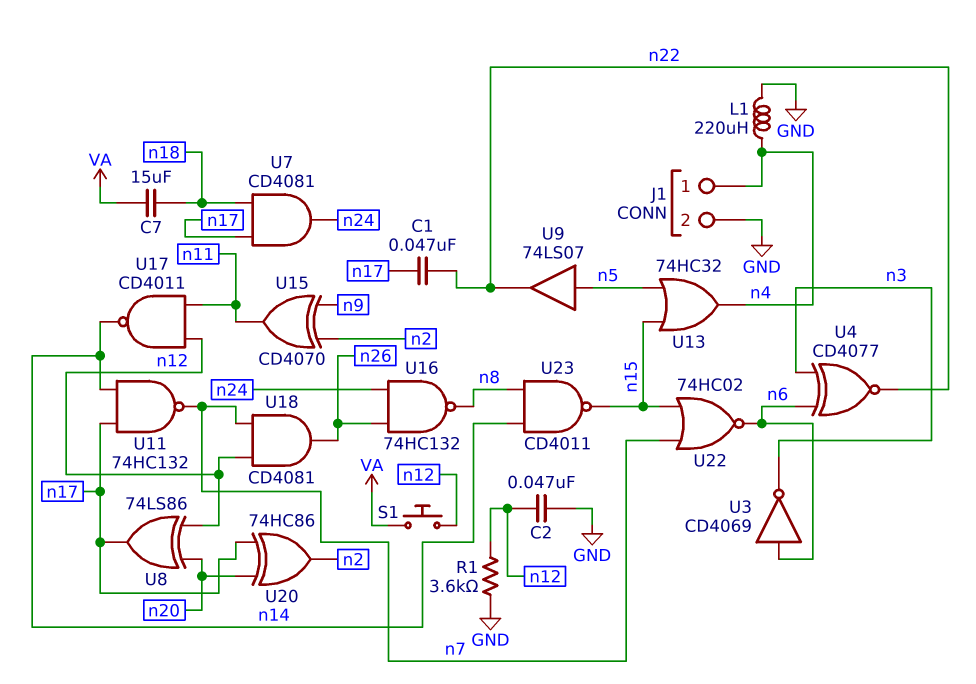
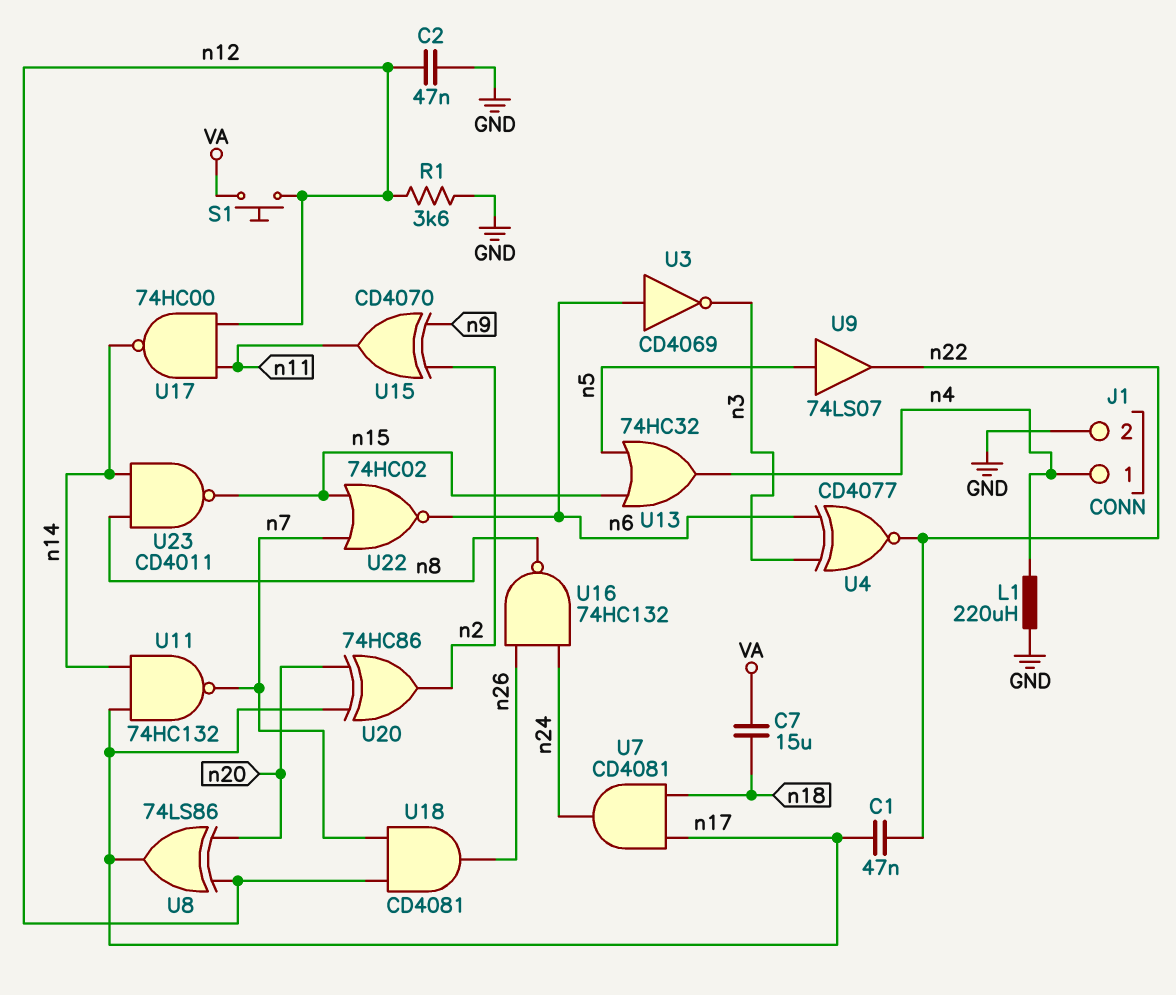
U17: NAND CD4011 (in n11, in n12, out n14) -> NAND 74HC00 (in n11, in n12, out n14)

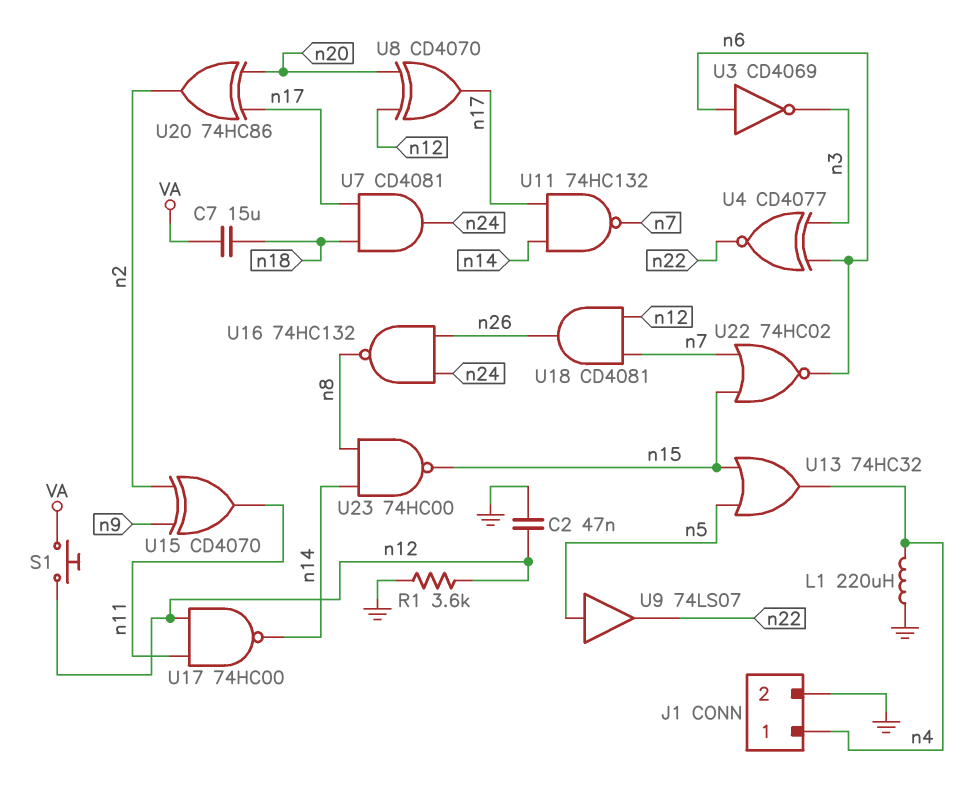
C1: 47nF (n17, n22) -> none
U8: XOR 74LS86 (in n12, in n20, out n17) -> XOR CD4070 (in n12, in n20, out n17)
U23: NAND CD4011 (in n8, in n14, out n15) -> NAND 74HC00 (in n8, in n14, out n15)

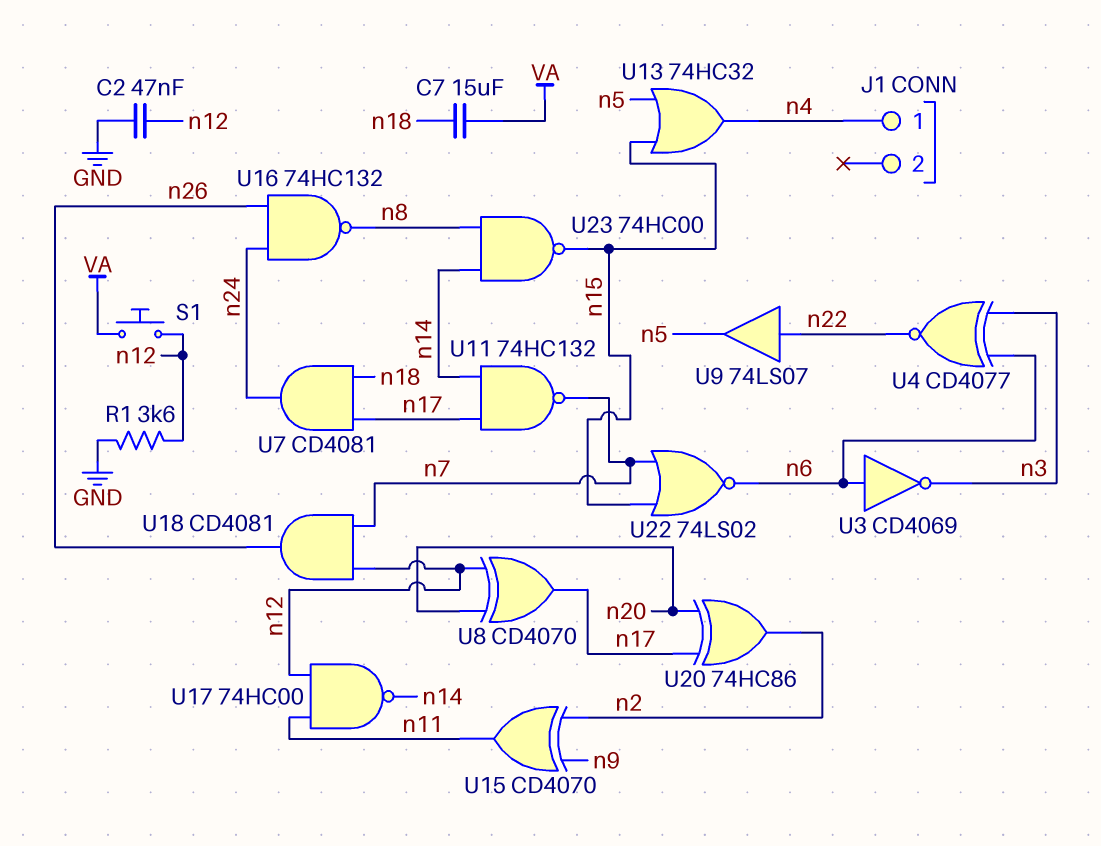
J1 pin 2: GND -> none
L1: 220uH (GND, n4) -> none
U9: buffer 74LS07 (in n5, out n22) -> buffer 74LS07 (in n22, out n5)
U22: NOR 74HC02 (in n7, in n15, out n6) -> NOR 74LS02 (in n7, in n15, out n6)

